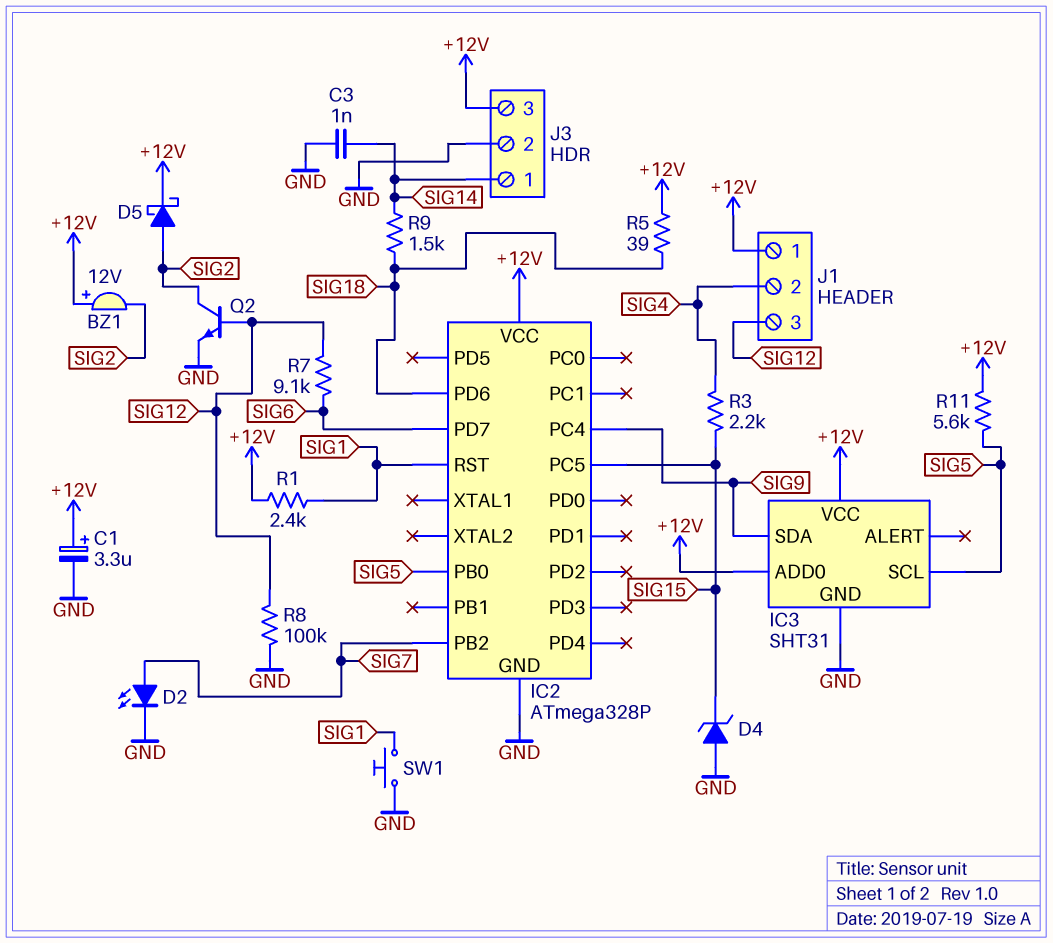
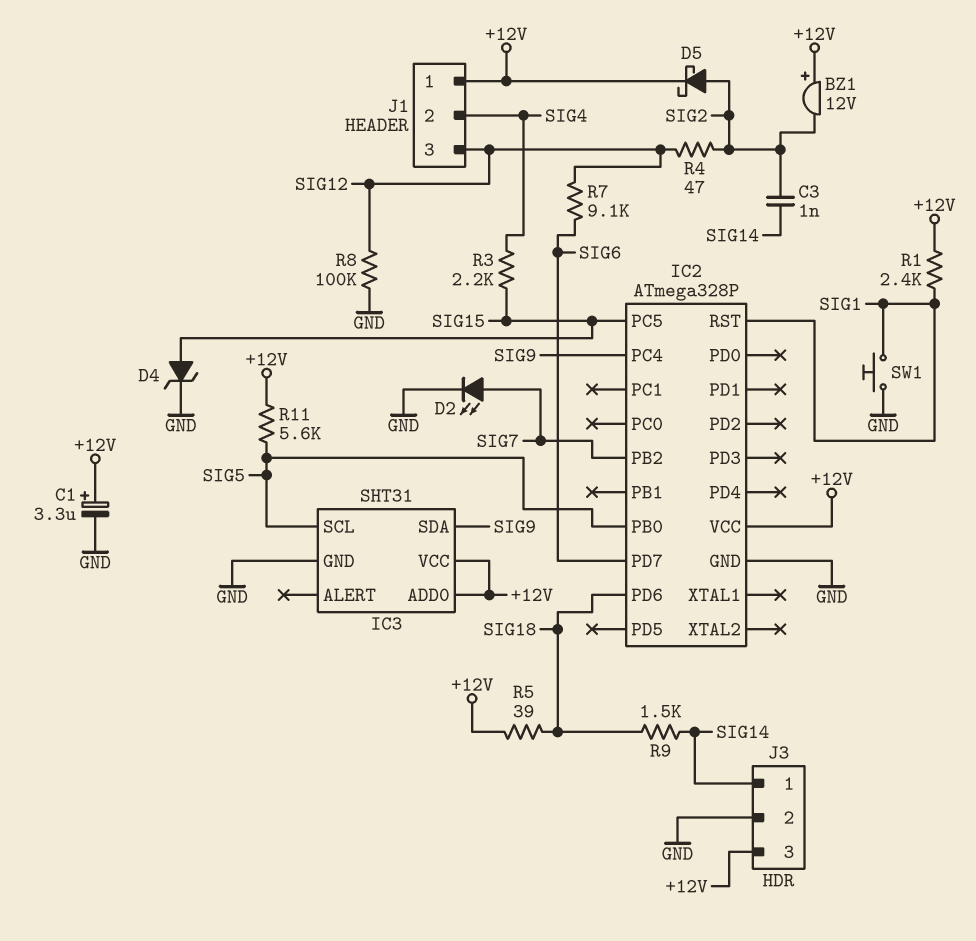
C3: 1nF (GND, SIG14) -> 1nF (SIG2, SIG14)
D4: zener (A GND, K SIG15) -> zener (A SIG15, K GND)
Q2: NPN (B SIG12, C SIG2, E GND) -> none
R4: none -> 47 (SIG2, SIG12)

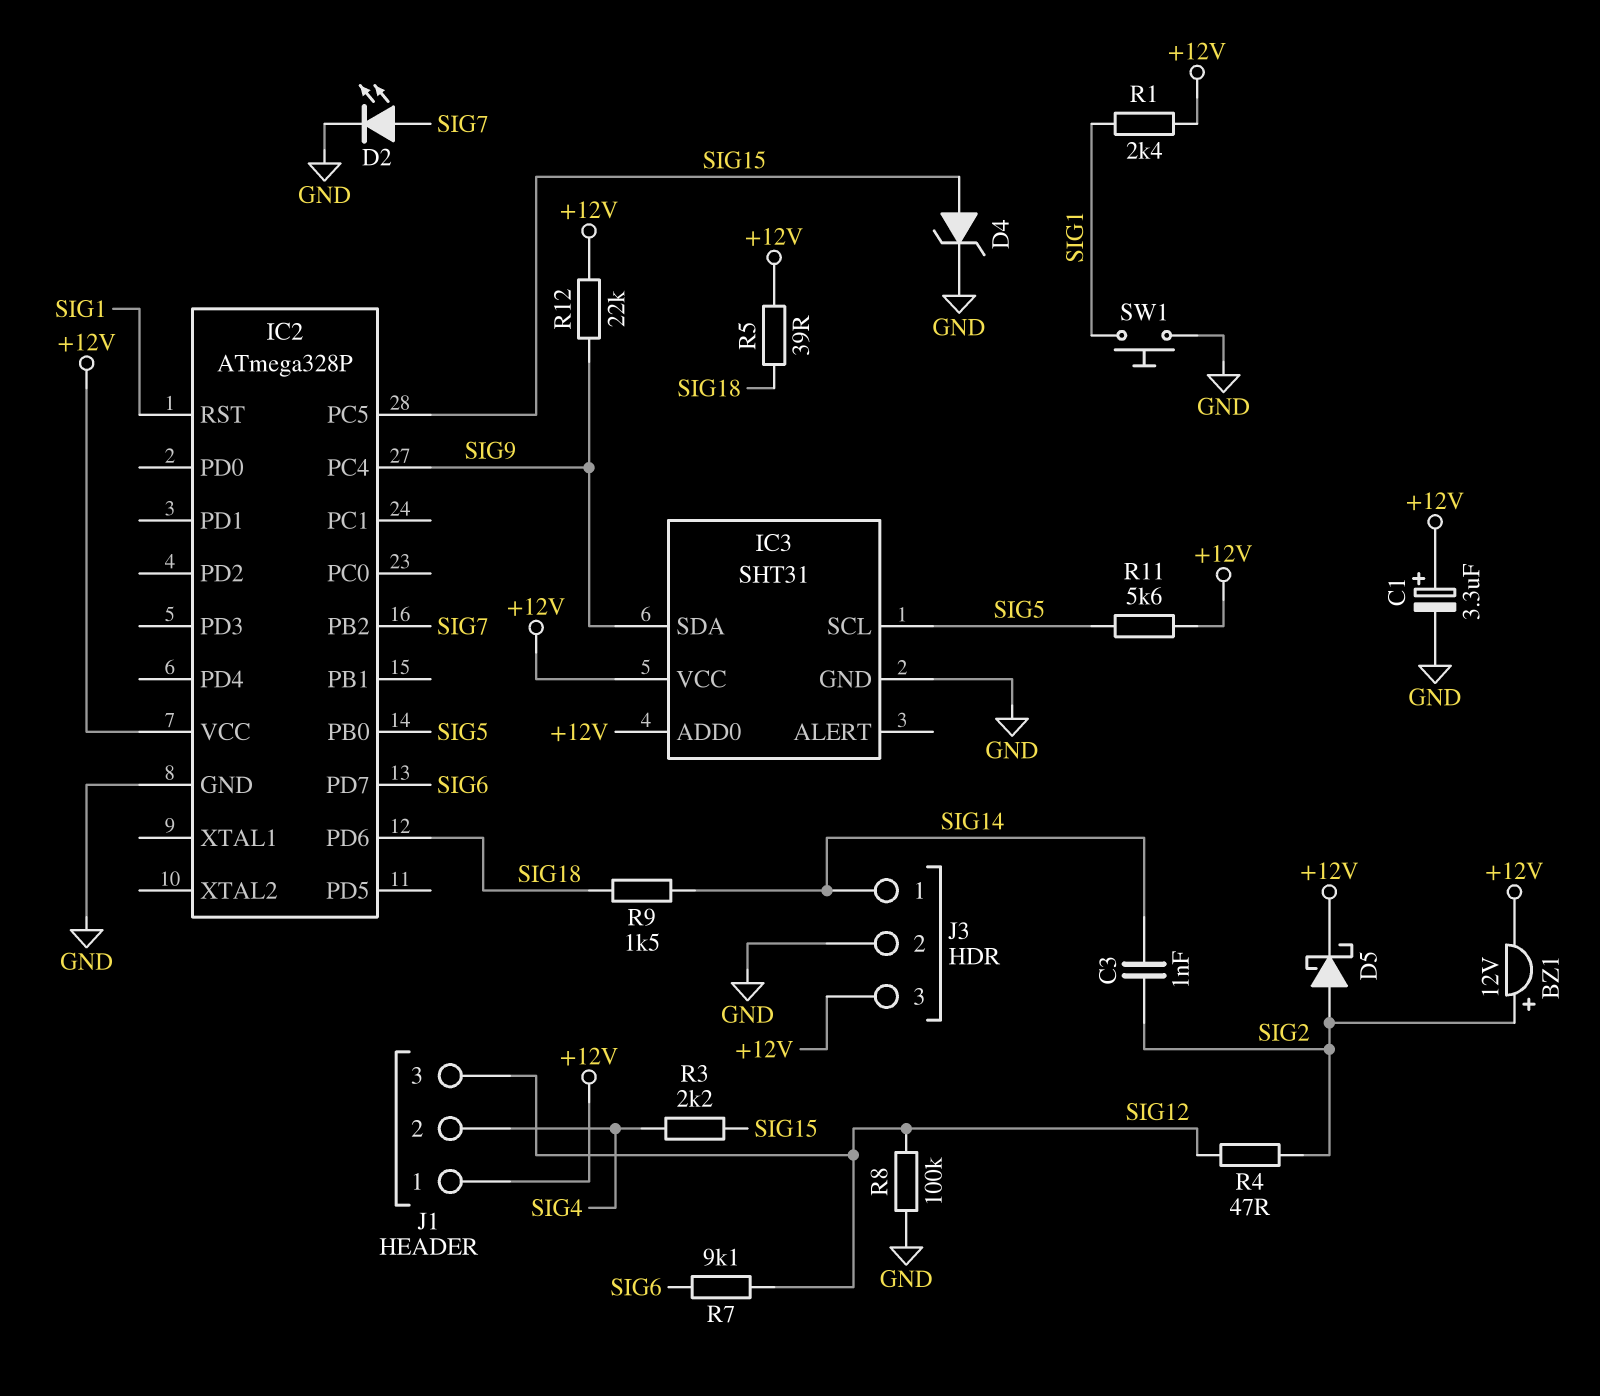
BZ1: buzzer 12V (plus +12V, minus SIG2) -> buzzer 12V (plus SIG2, minus +12V)
R12: none -> 22k (+12V, SIG9)

